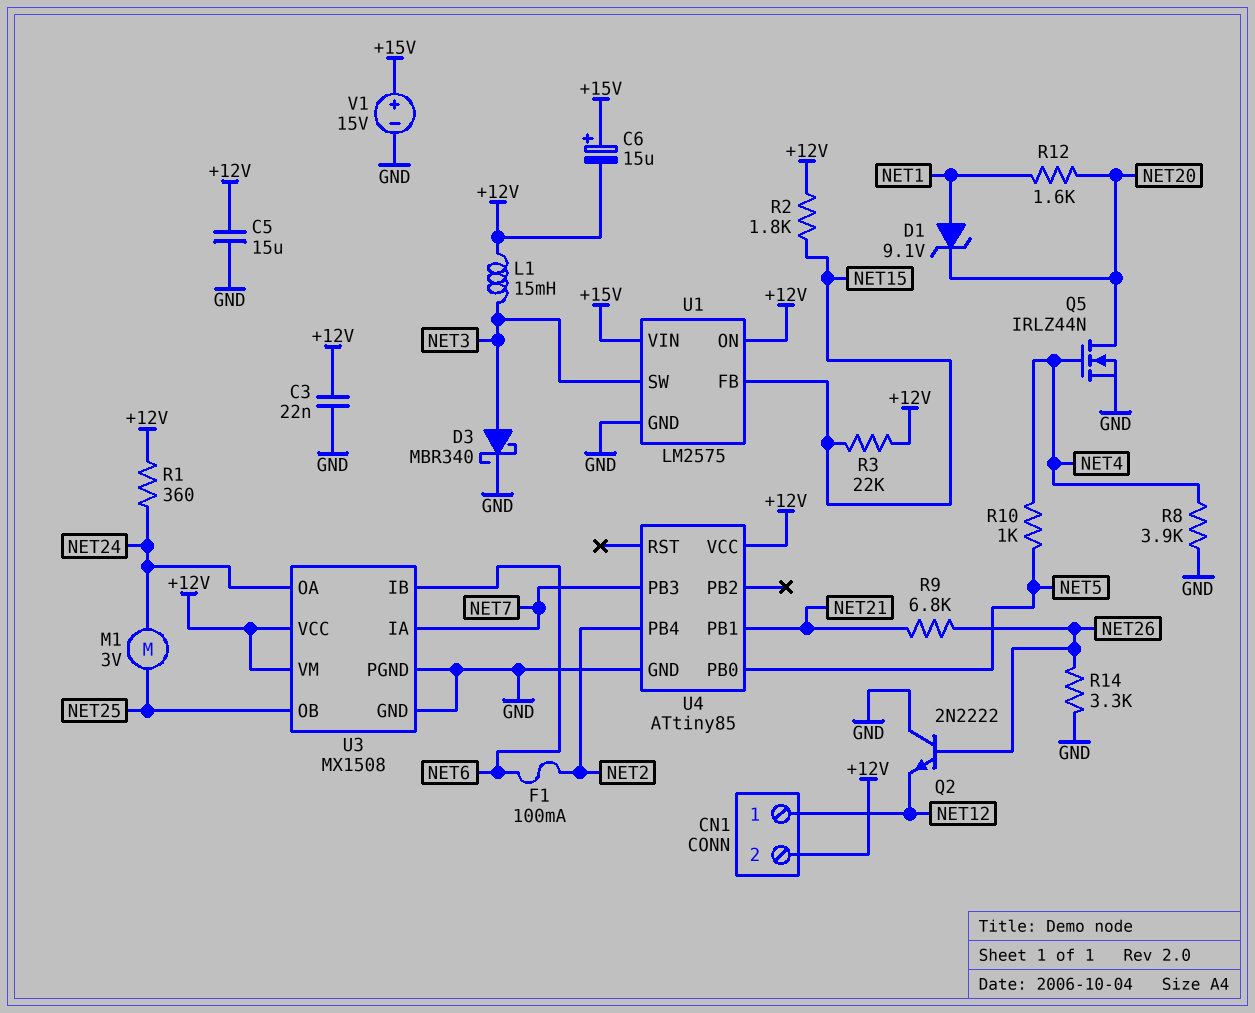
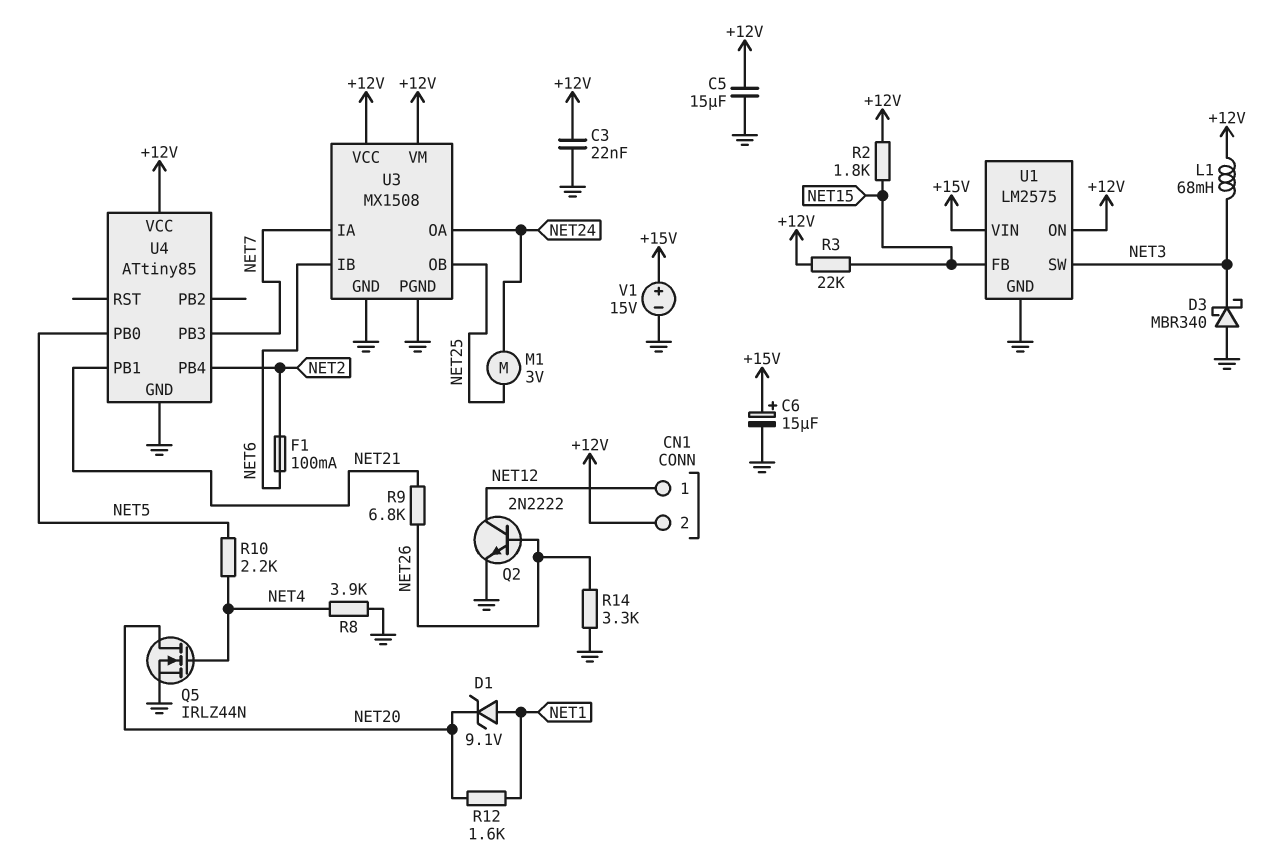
C6: 15uF (plus +15V, minus +12V) -> 15uF (plus +15V, minus GND)
D3: schottky MBR340 (A NET3, K GND) -> schottky MBR340 (A GND, K NET3)
L1: 15mH (+12V, NET3) -> 68mH (+12V, NET3)
Q2: NPN 2N2222 (B NET26, C GND, E NET12) -> NPN 2N2222 (B NET26, C NET12, E GND)
R1: 360 (+12V, NET24) -> none
R10: 1k (NET4, NET5) -> 2.2k (NET4, NET5)

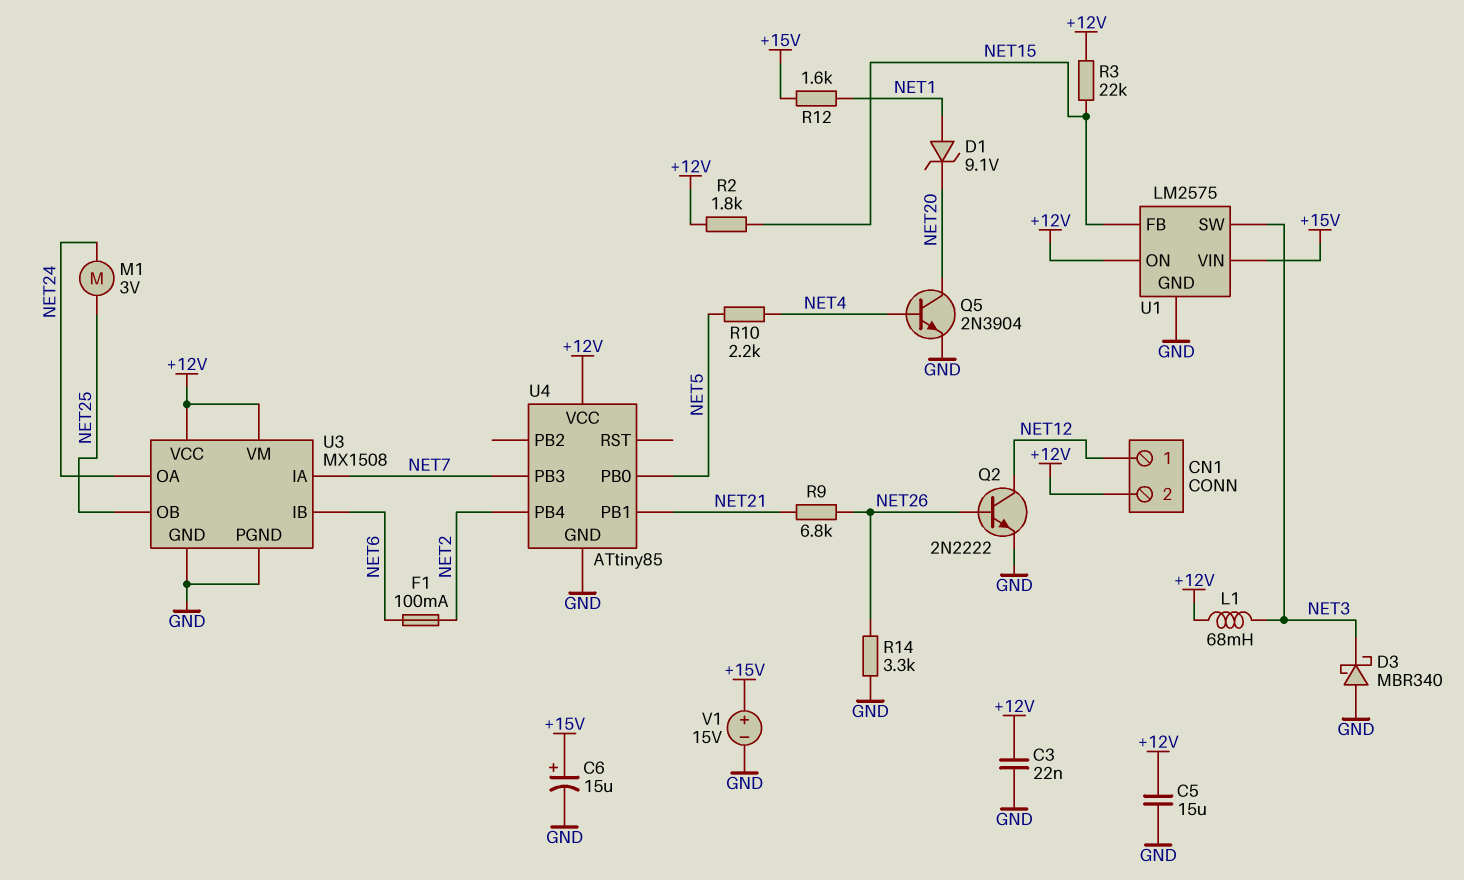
Q5: NMOS IRLZ44N (G NET4, D NET20, S GND) -> NPN 2N3904 (B NET4, C NET20, E GND)
R8: 3.9k (GND, NET4) -> none
R12: 1.6k (NET1, NET20) -> 1.6k (+15V, NET1)

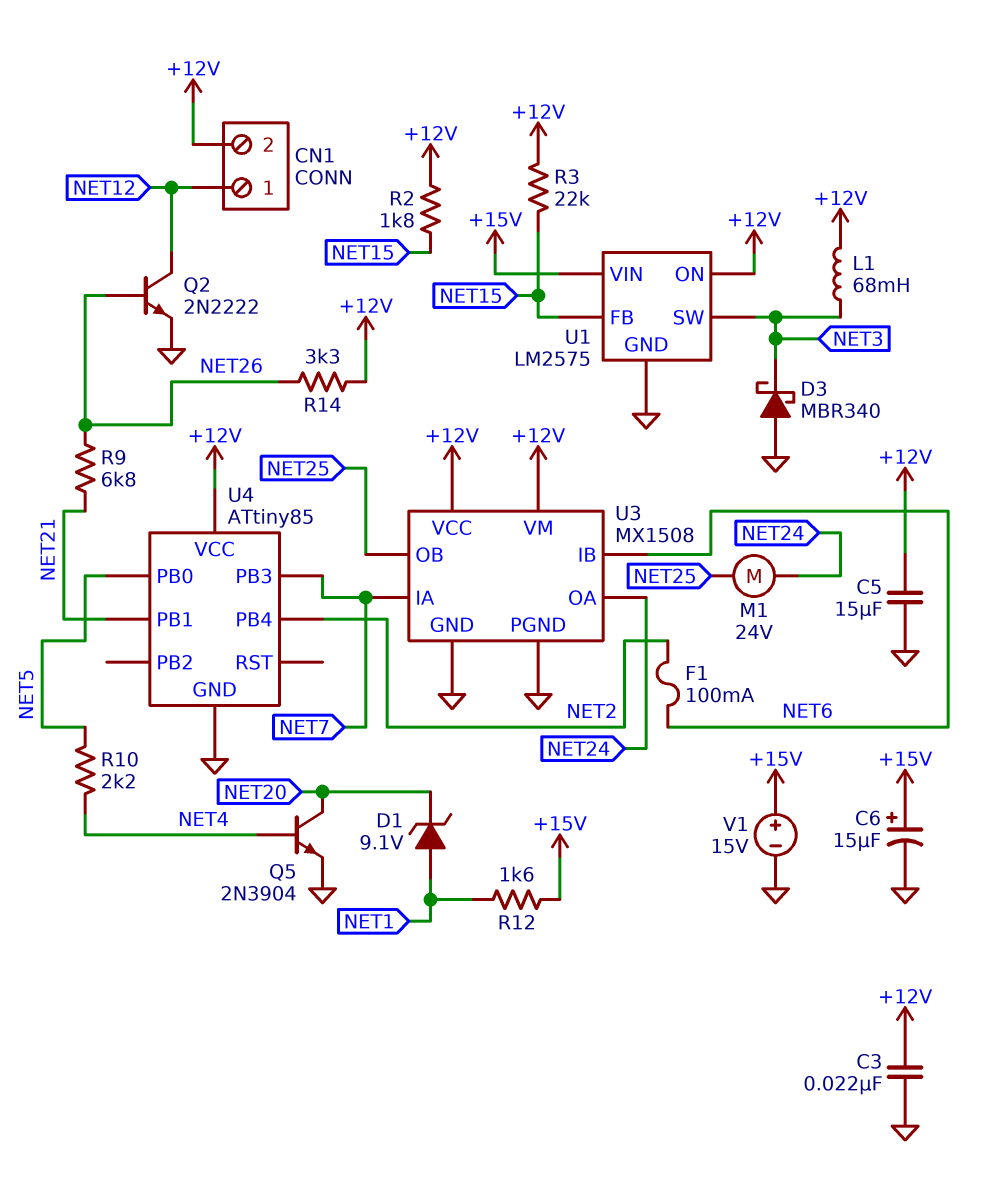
M1: motor 3V (NET24, NET25) -> motor 24V (NET24, NET25)
R14: 3.3k (GND, NET26) -> 3.3k (+12V, NET26)

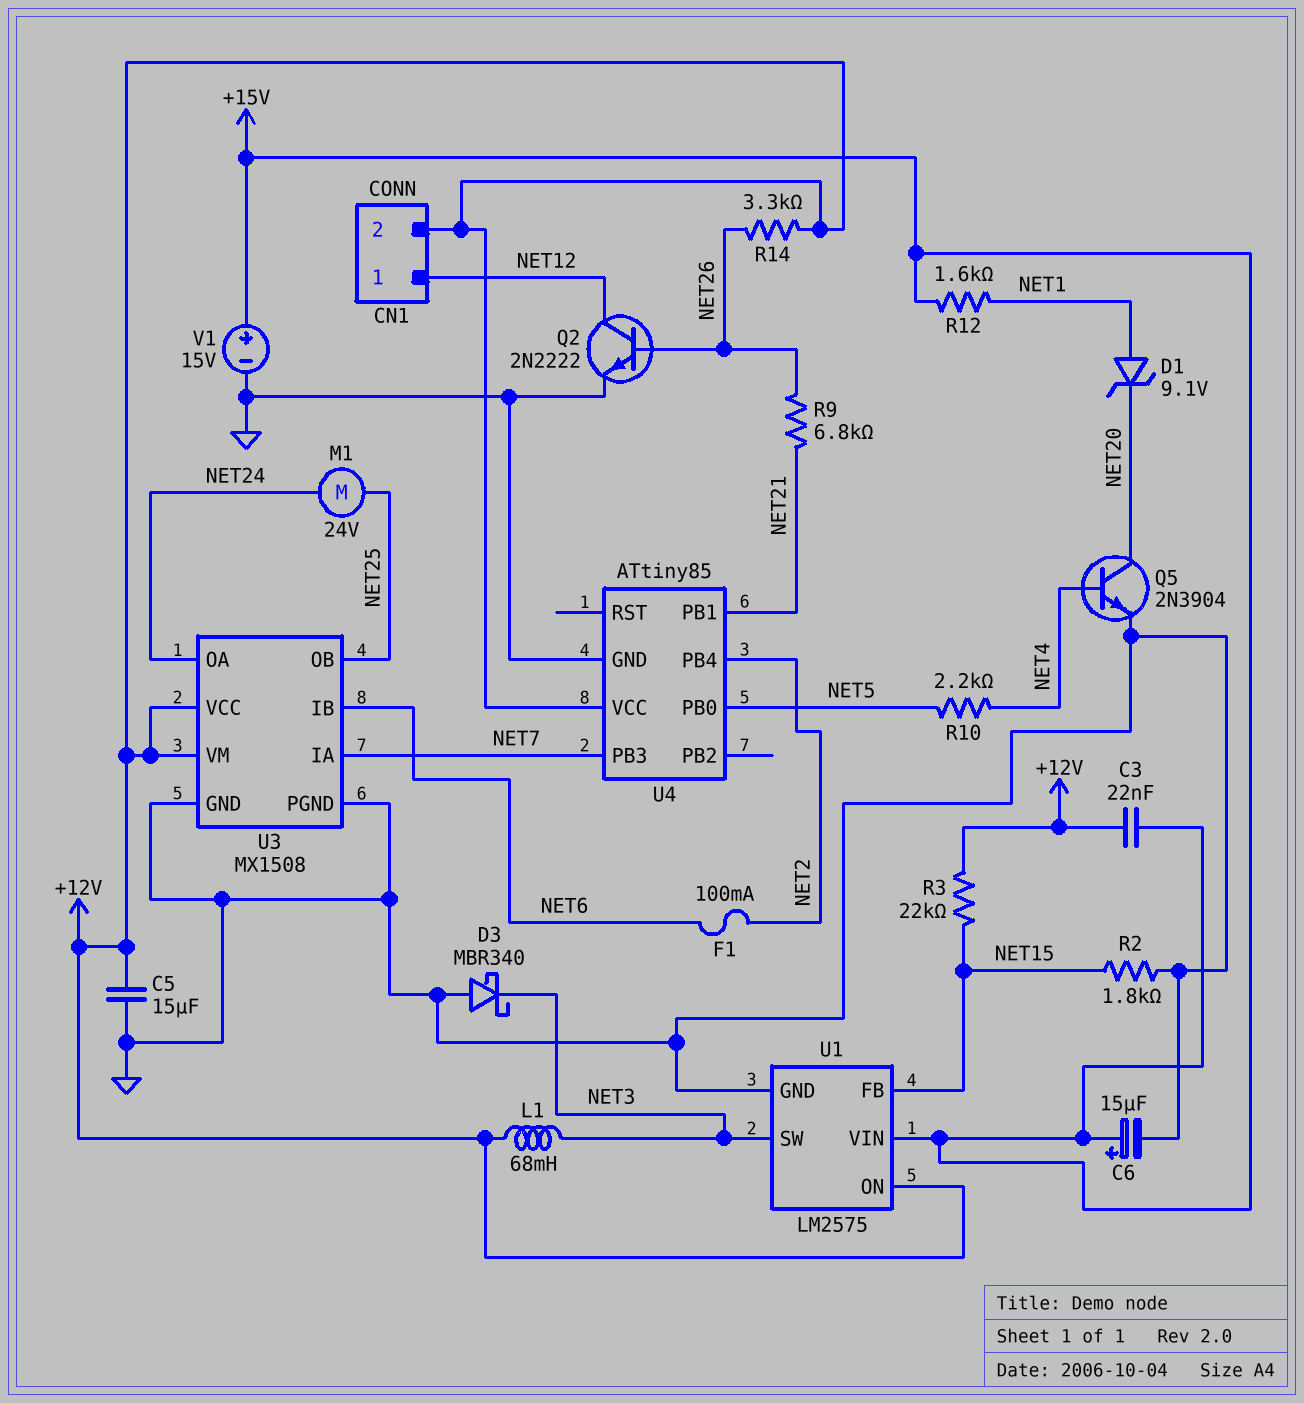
C3: 22nF (+12V, GND) -> 22nF (+12V, +15V)
R2: 1.8k (+12V, NET15) -> 1.8k (GND, NET15)

